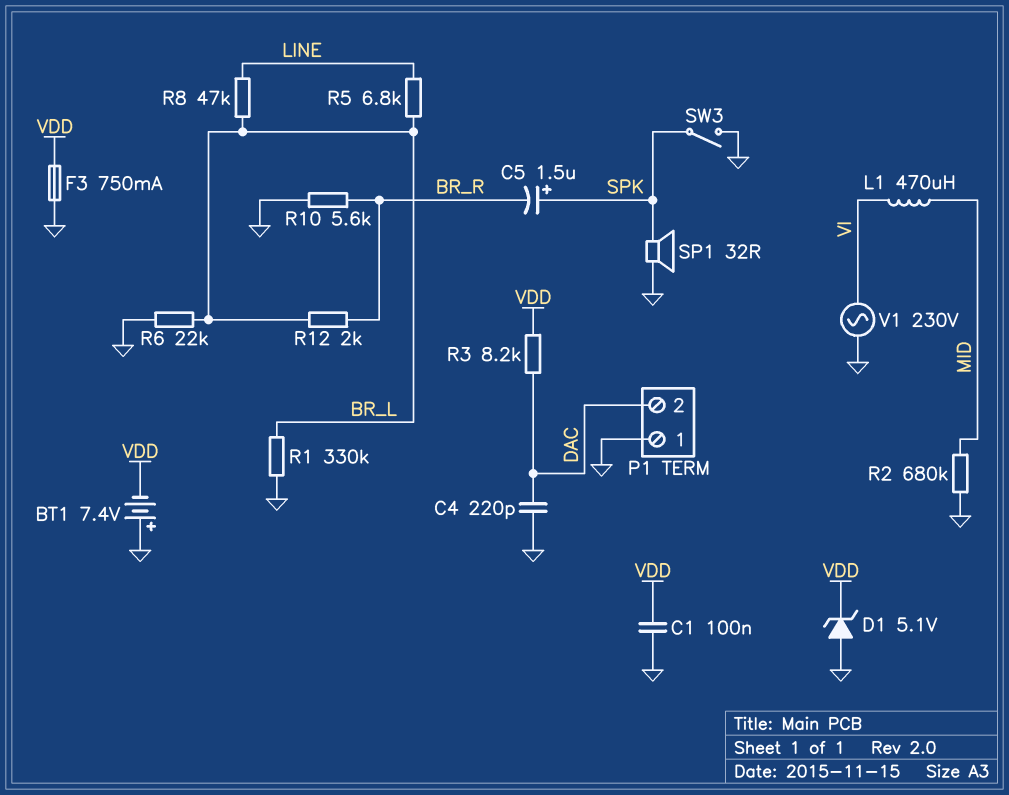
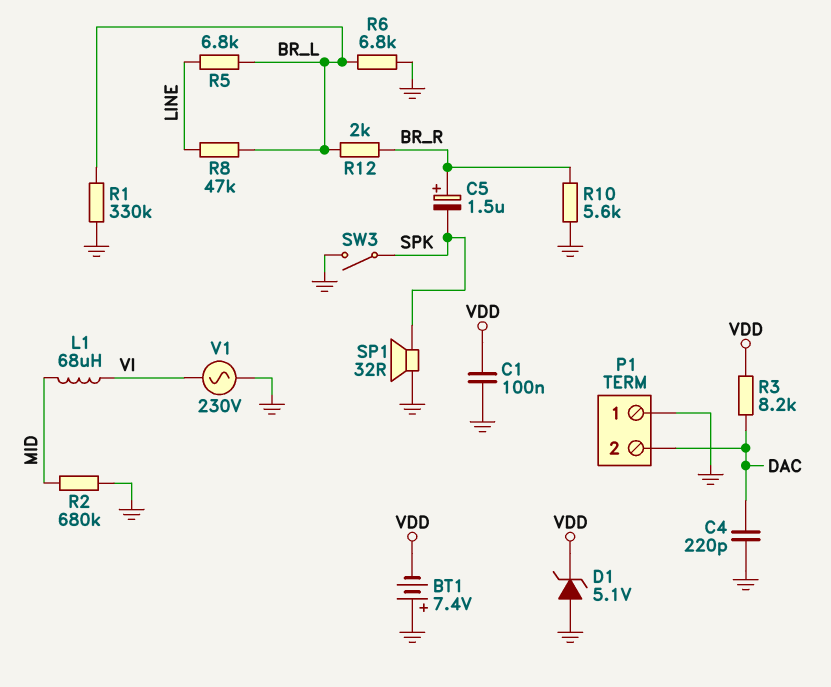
C5: 1.5uF (plus SPK, minus BR_R) -> 1.5uF (plus BR_R, minus SPK)
F3: 750mA (GND, VDD) -> none
L1: 470uH (MID, VI) -> 68uH (MID, VI)
R6: 22k (BR_L, GND) -> 6.8k (BR_L, GND)

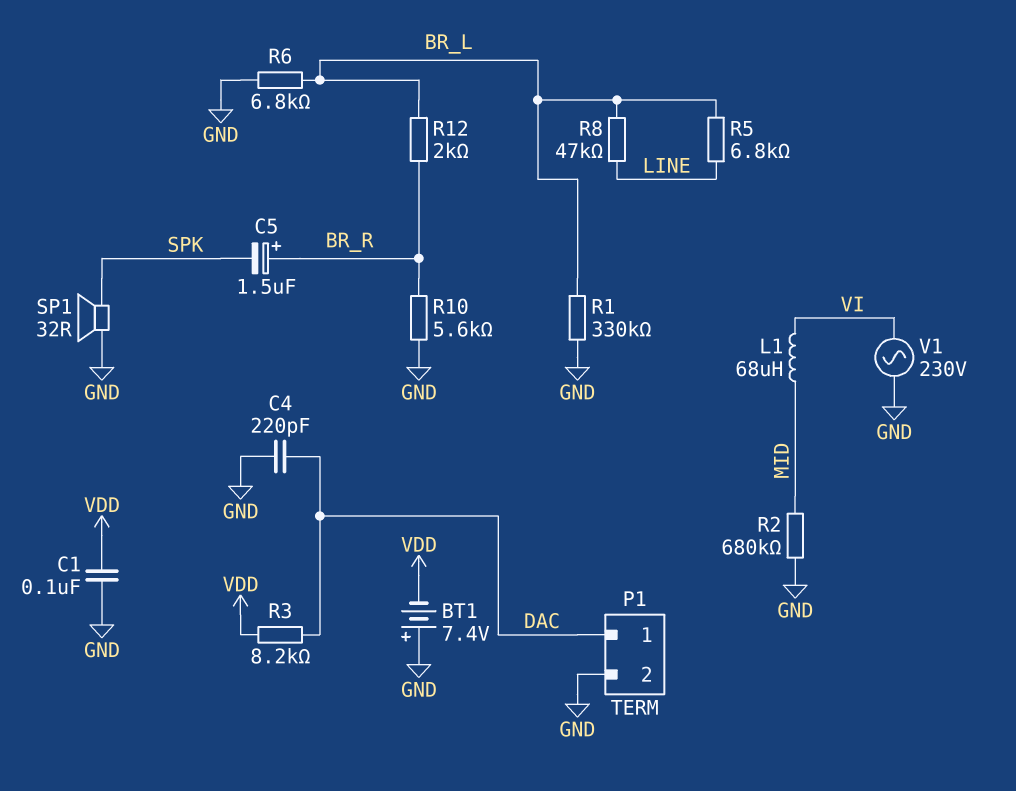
D1: zener 5.1V (A GND, K VDD) -> none
P1 pin 1: GND -> DAC
P1 pin 2: DAC -> GND
SW3: switch (GND, SPK) -> none

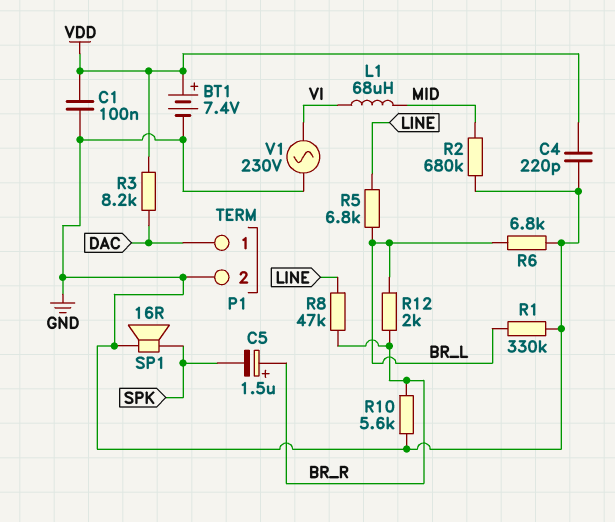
BT1: 7.4V (plus GND, minus VDD) -> 7.4V (plus VDD, minus GND)
C4: 220pF (DAC, GND) -> 220pF (GND, VDD)
R8: 47k (BR_L, LINE) -> 47k (BR_R, LINE)
SP1: speaker 32R (GND, SPK) -> speaker 16R (GND, SPK)

